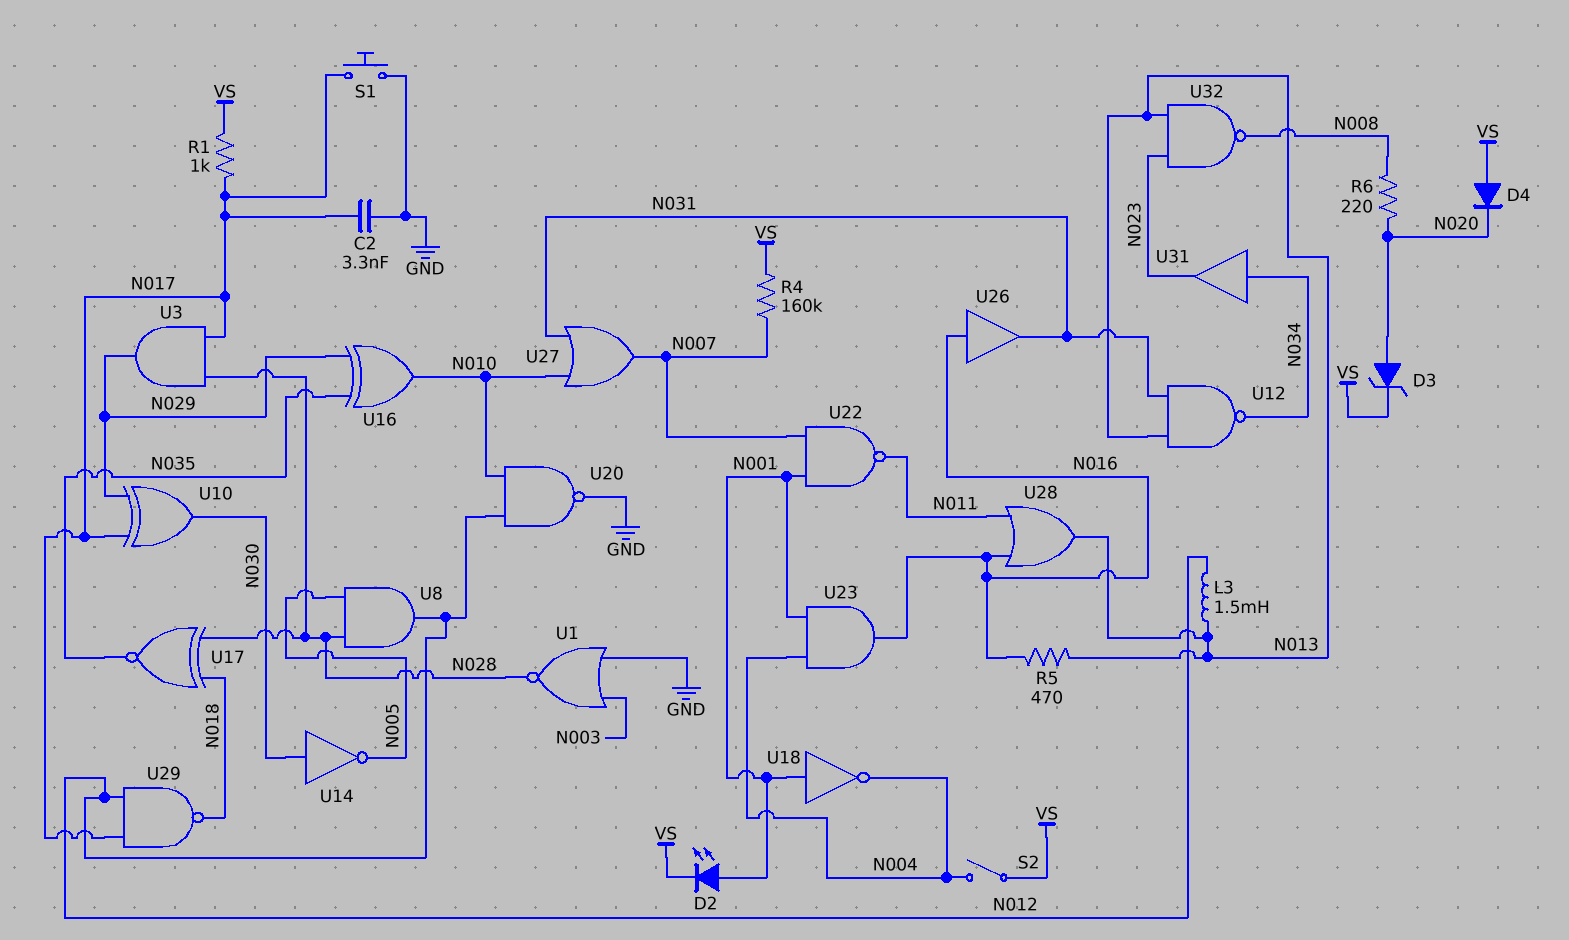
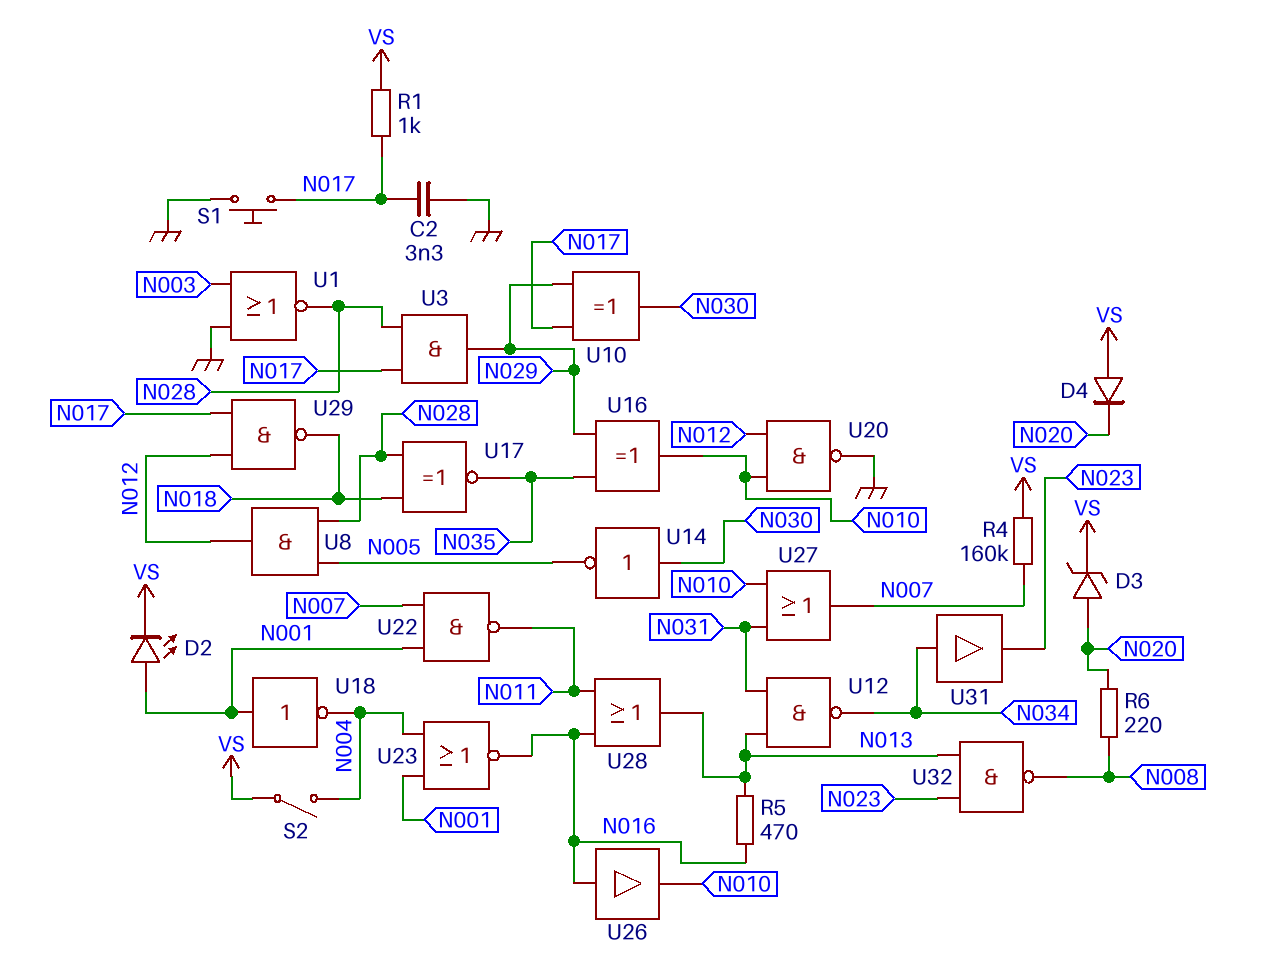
L3: 1.5mH (N012, N013) -> none
U23: AND (in N001, in N004, out N016) -> NOR (in N001, in N004, out N016)
U26: buffer (in N016, out N031) -> buffer (in N016, out N010)

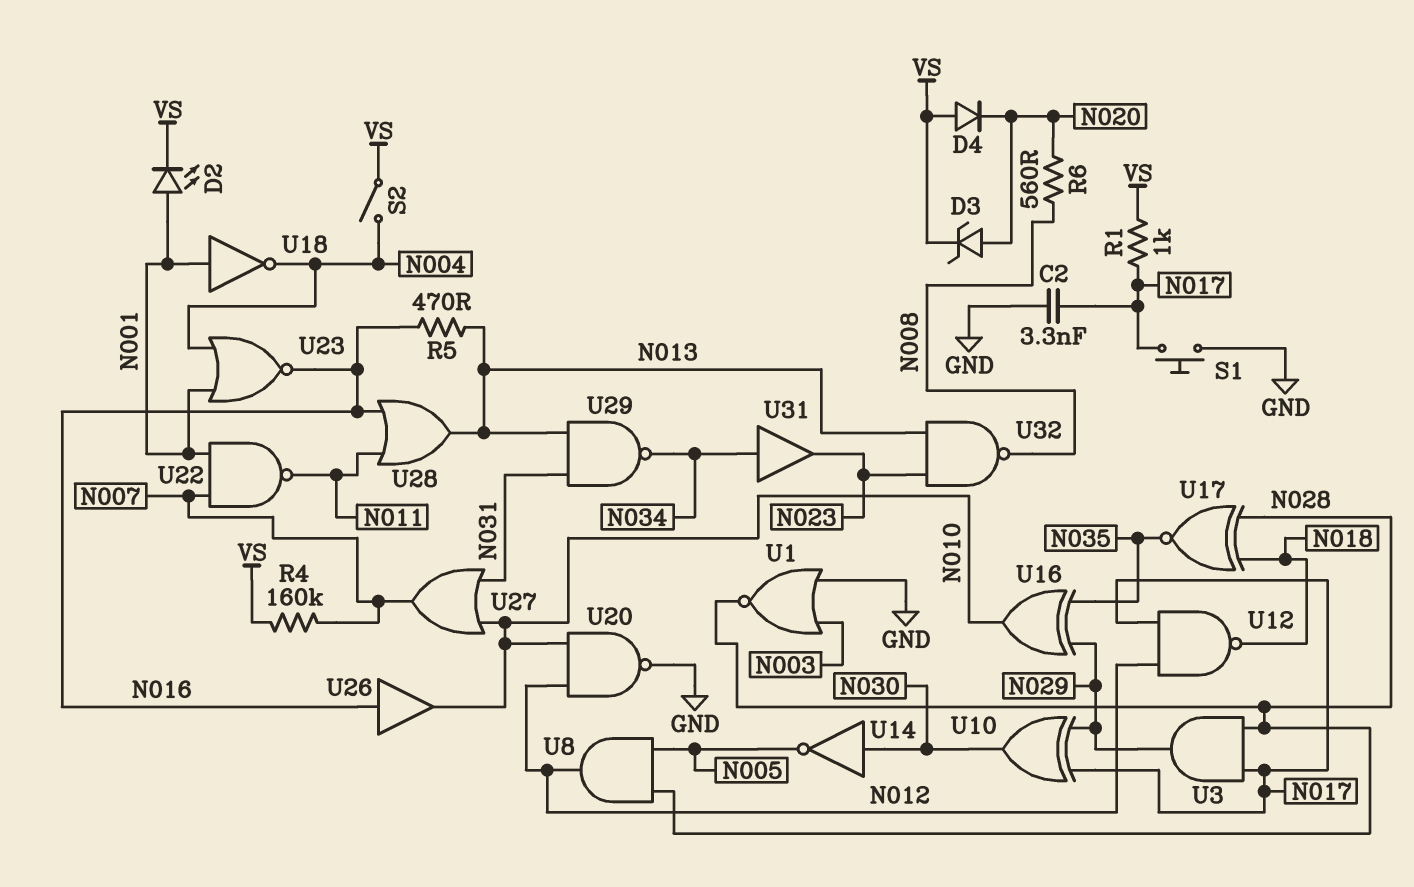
R6: 220 (N008, N020) -> 560 (N008, N020)
U12: NAND (in N013, in N031, out N034) -> NAND (in N012, in N017, out N018)
U29: NAND (in N012, in N017, out N018) -> NAND (in N013, in N031, out N034)

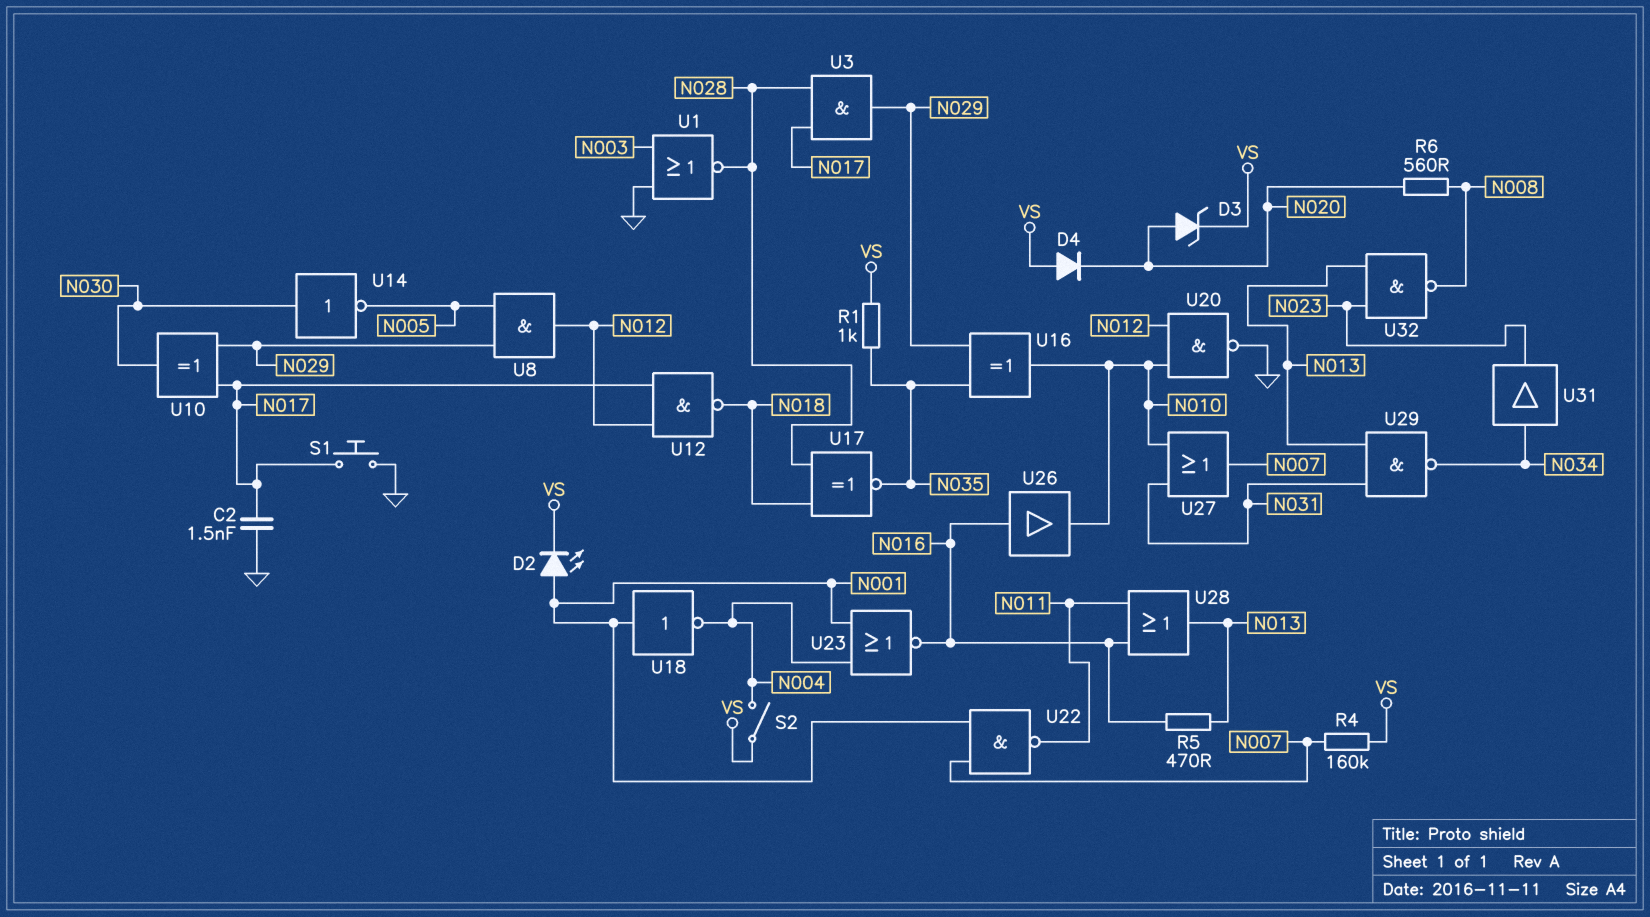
C2: 3.3nF (GND, N017) -> 1.5nF (GND, N017)
R1: 1k (N017, VS) -> 1k (N035, VS)
U8: AND (in N005, in N028, out N012) -> AND (in N005, in N029, out N012)

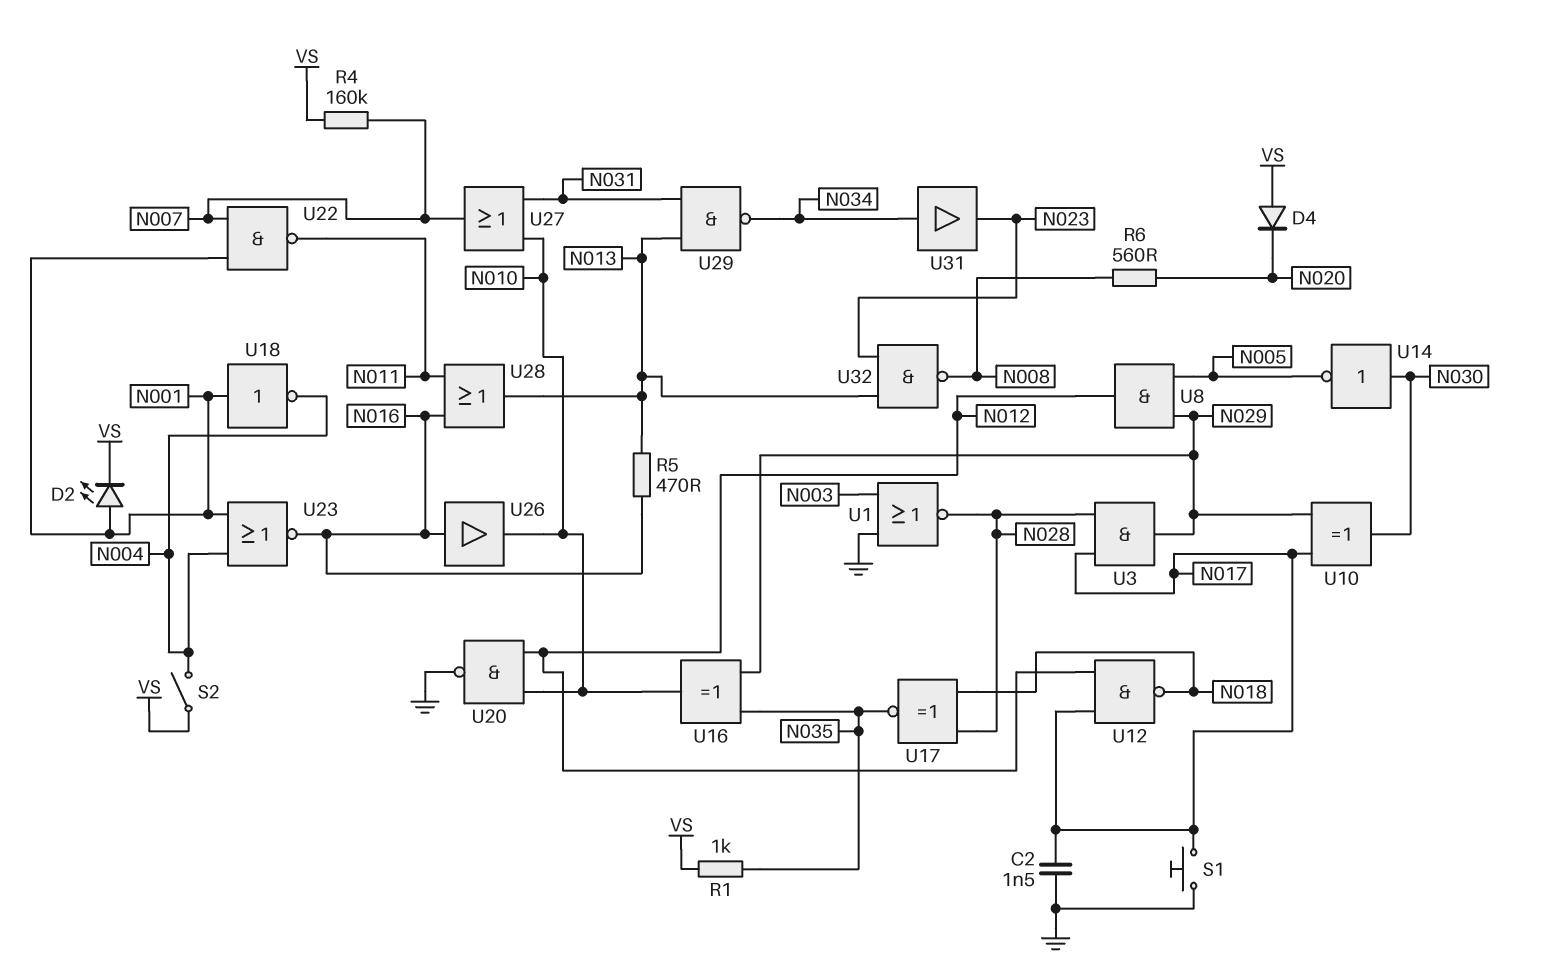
D3: zener (A N020, K VS) -> none

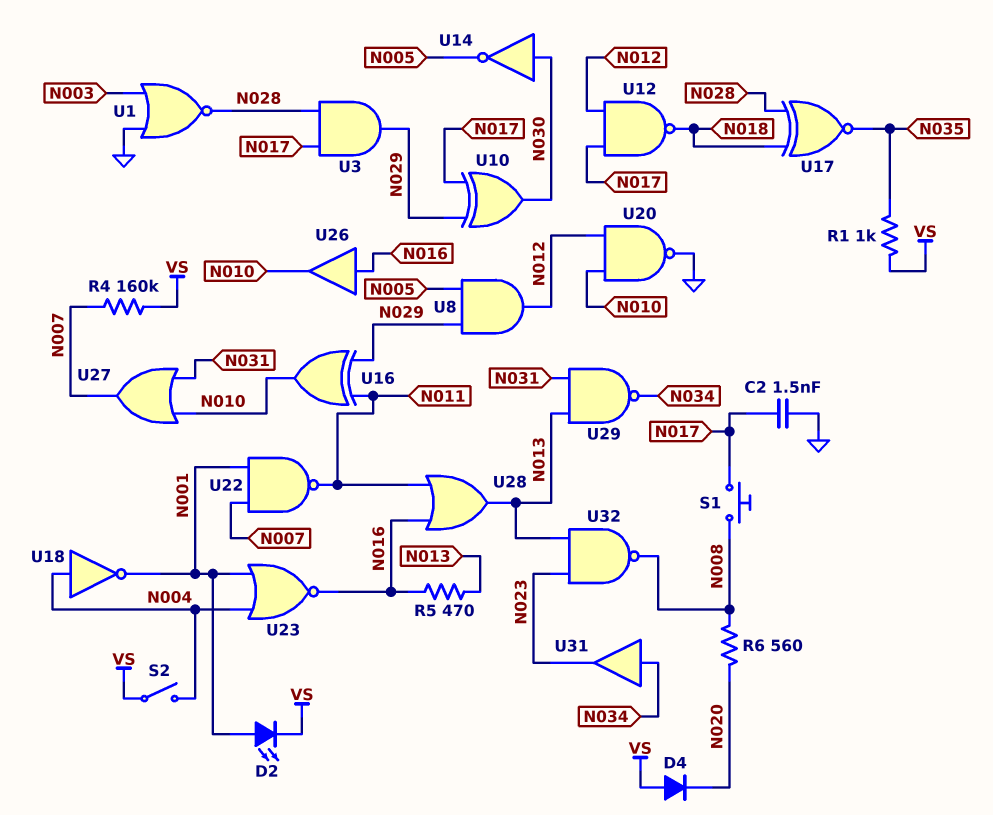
S1: button (GND, N017) -> button (N008, N017)
U16: XOR (in N029, in N035, out N010) -> XOR (in N011, in N029, out N010)
U18: NOT (in N001, out N004) -> NOT (in N004, out N001)

